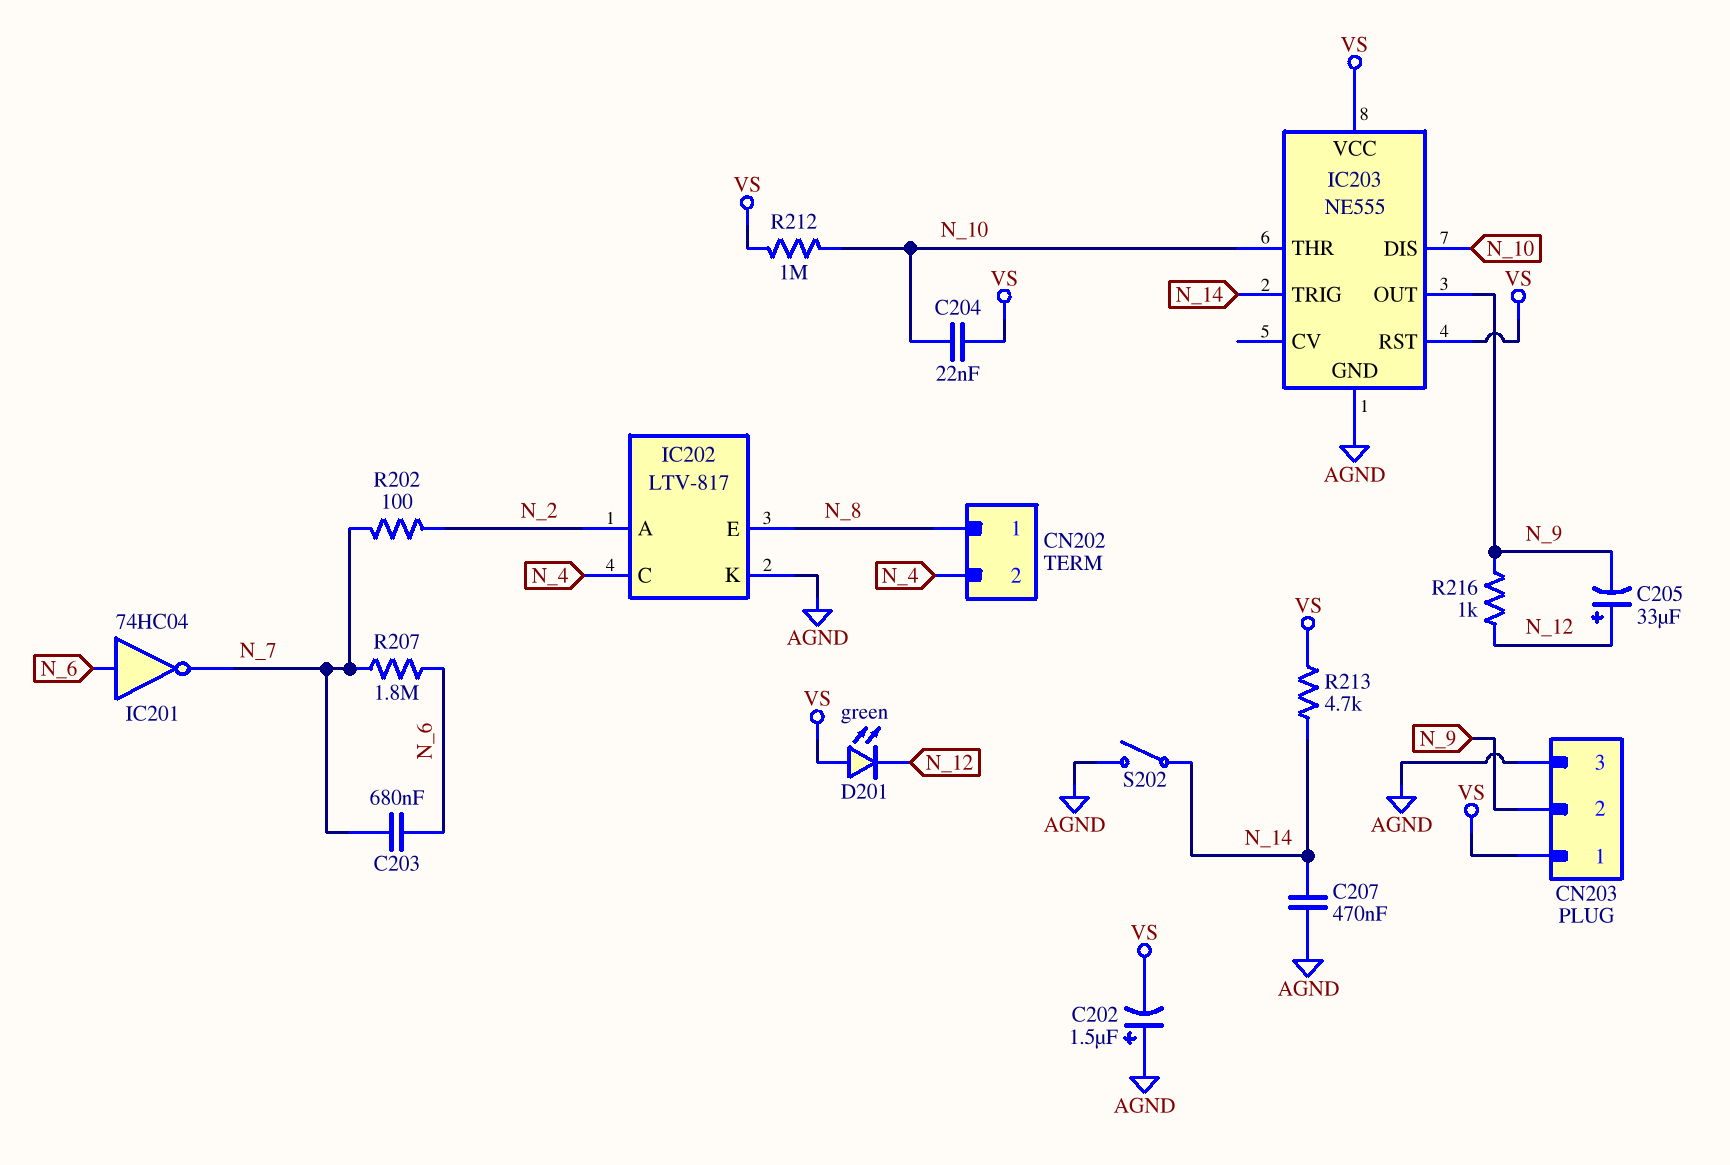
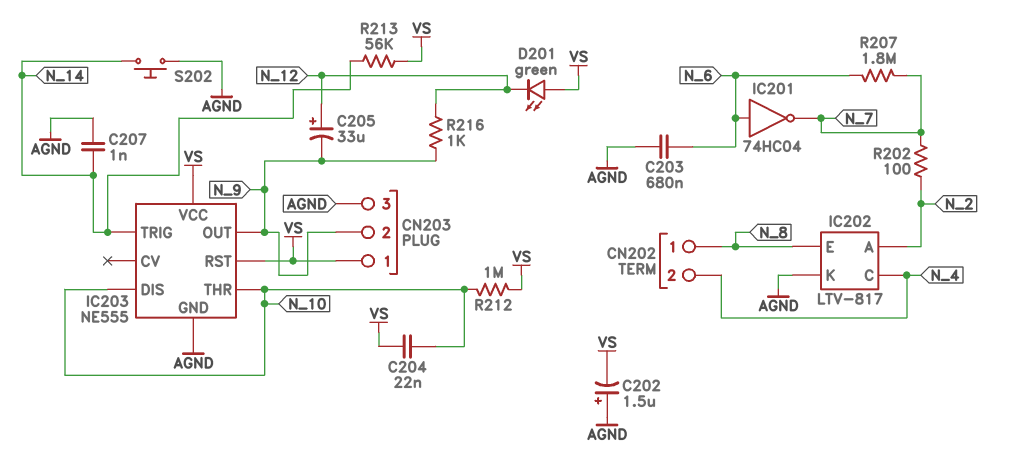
C203: 680nF (N_6, N_7) -> 680nF (AGND, N_6)
C207: 470nF (AGND, N_14) -> 1nF (AGND, N_14)
R213: 4.7k (N_14, VS) -> 56k (N_14, VS)
S202: switch (AGND, N_14) -> button (AGND, N_14)

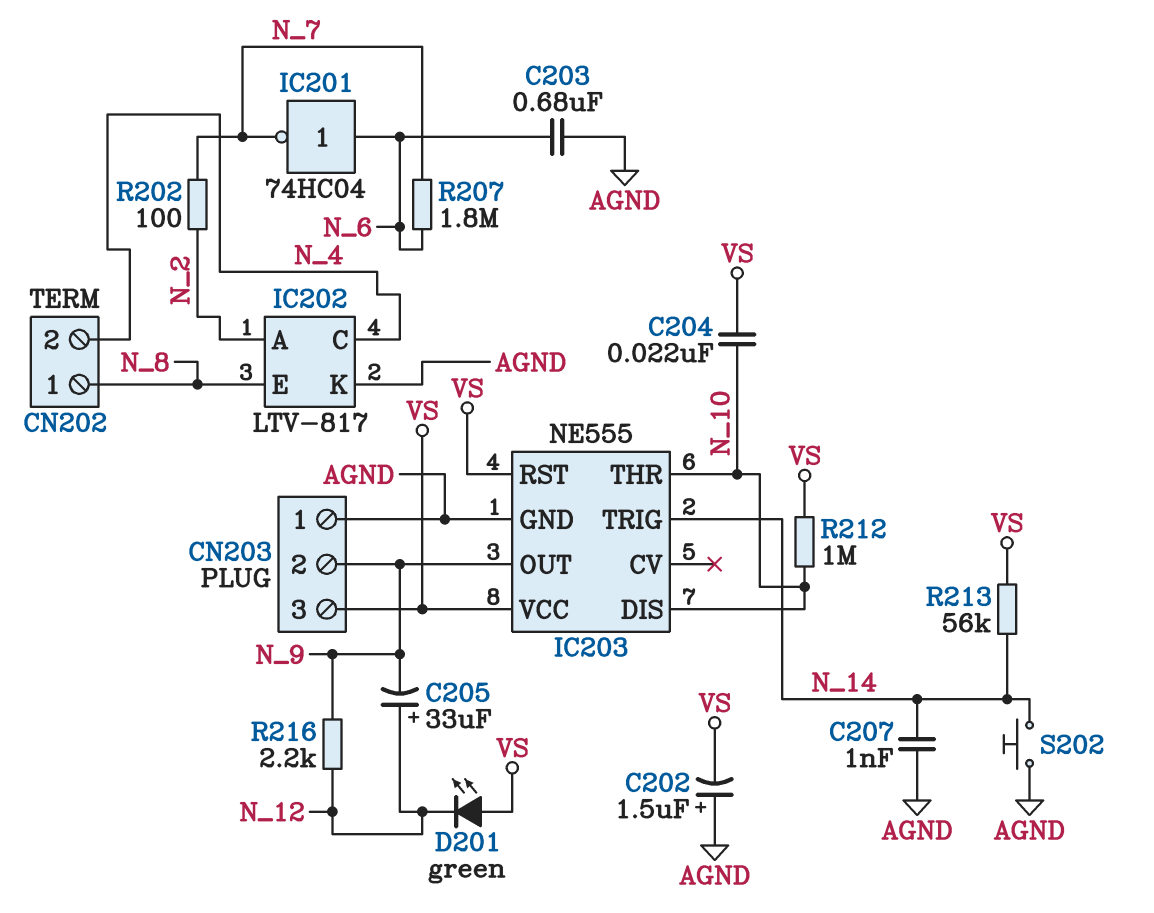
CN203 pin 1: VS -> AGND
CN203 pin 3: AGND -> VS
R216: 1k (N_9, N_12) -> 2.2k (N_9, N_12)

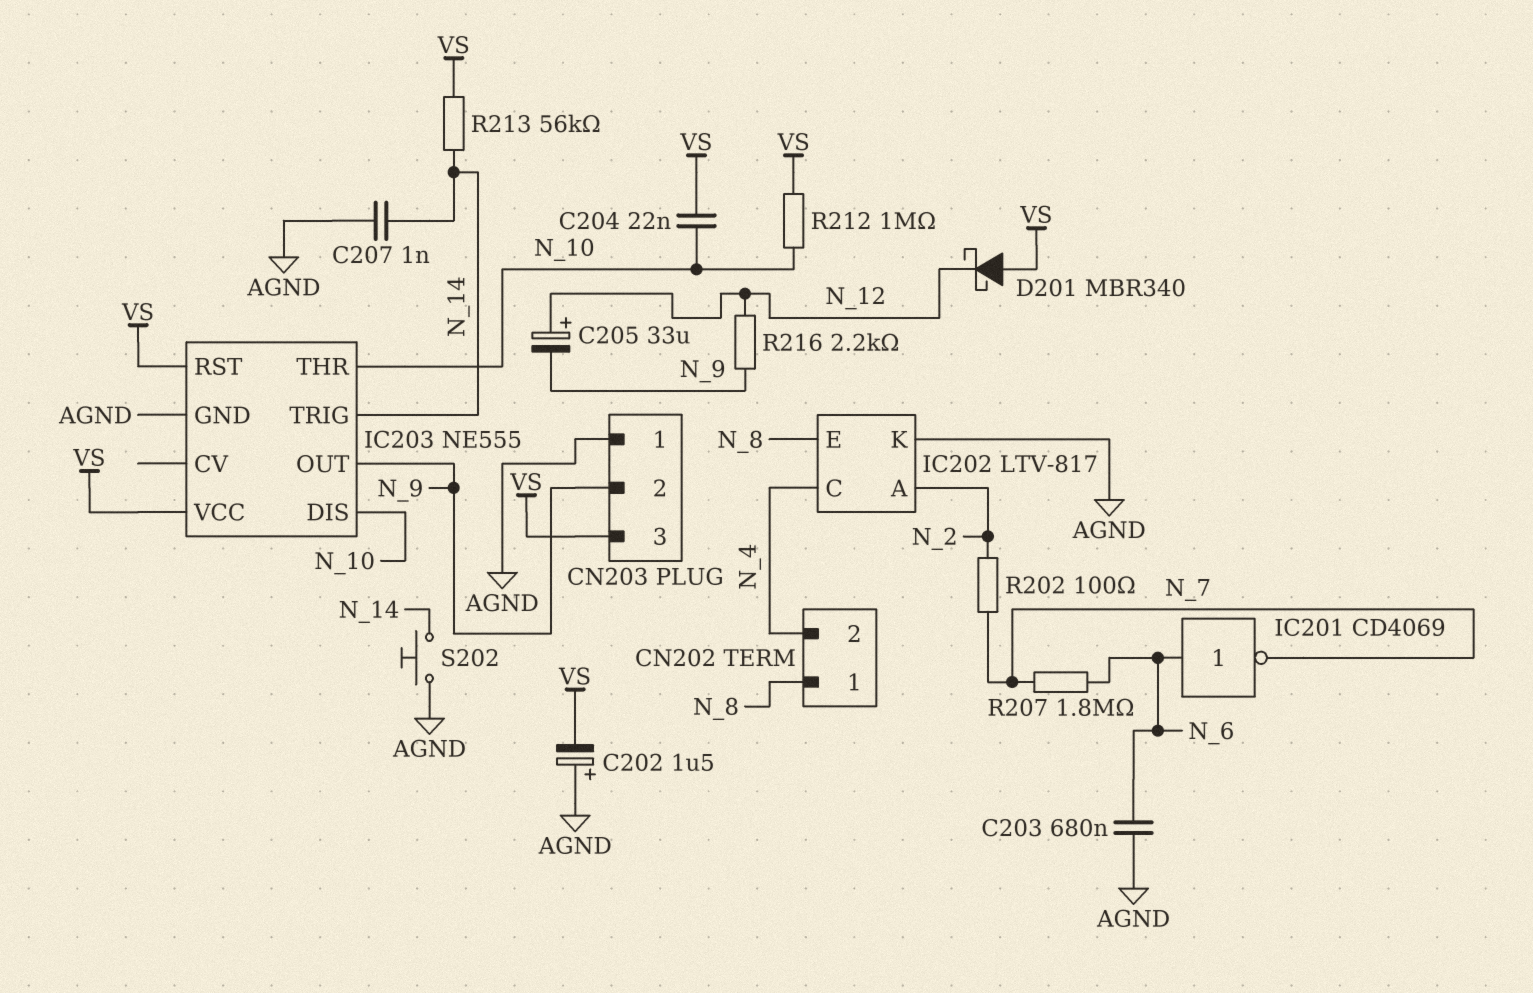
D201: LED green (A VS, K N_12) -> schottky MBR340 (A VS, K N_12)
IC201: NOT 74HC04 (in N_6, out N_7) -> NOT CD4069 (in N_6, out N_7)

